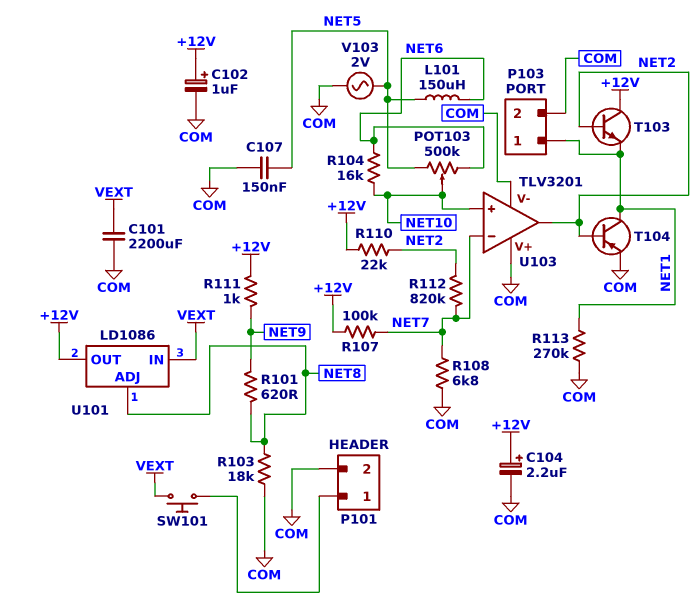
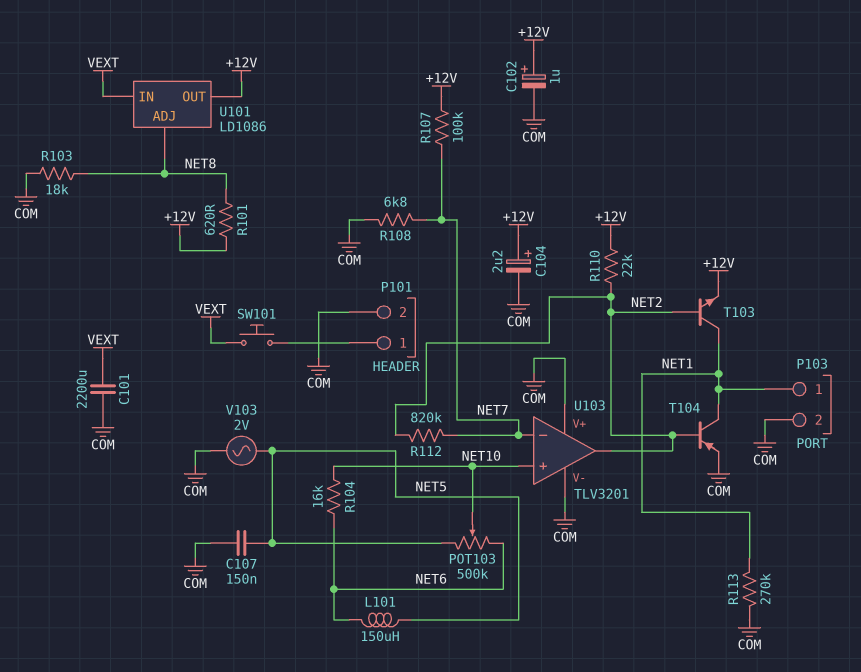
R101: 620 (NET8, NET9) -> 620 (+12V, NET8)
R111: 1k (+12V, NET9) -> none
T103: NPN (B NET2, C +12V, E NET1) -> NPN (B NET2, C NET1, E +12V)

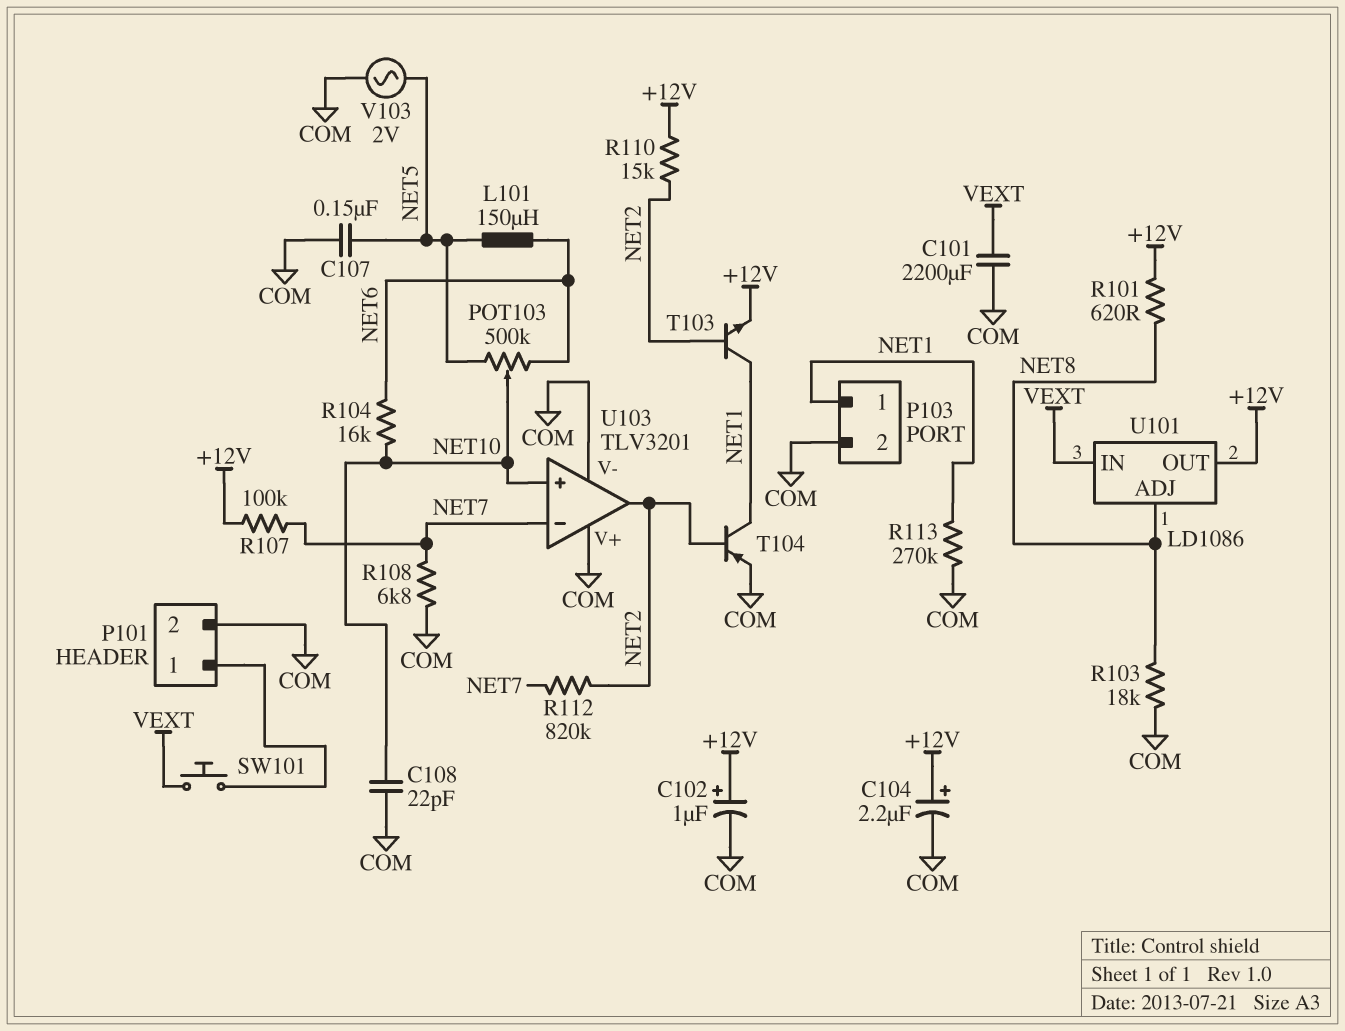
C108: none -> 22pF (COM, NET10)
R110: 22k (+12V, NET2) -> 15k (+12V, NET2)

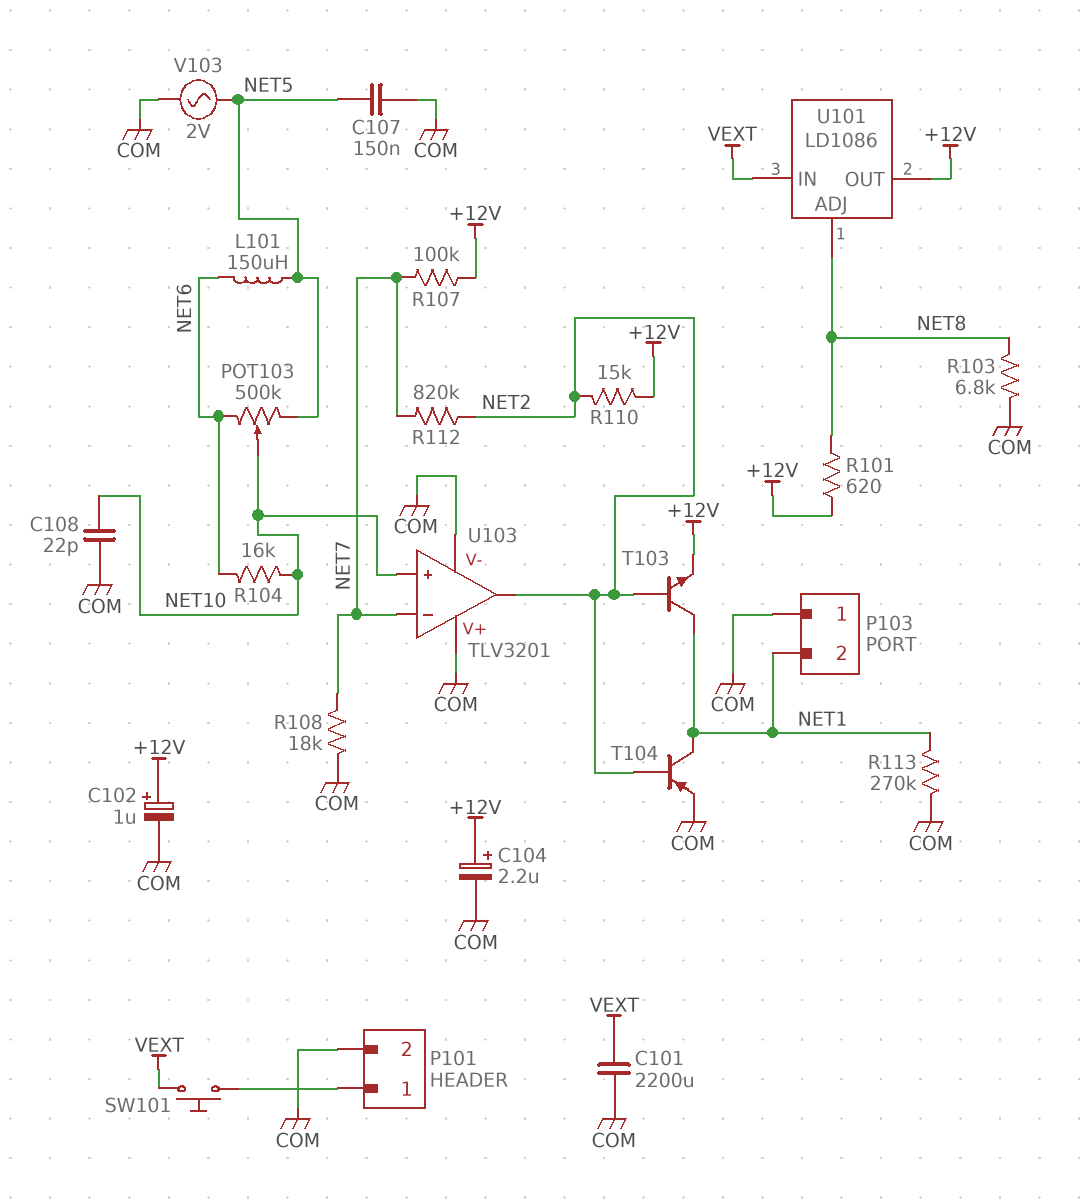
P103 pin 1: NET1 -> COM
P103 pin 2: COM -> NET1
R103: 18k (COM, NET8) -> 6.8k (COM, NET8)
R108: 6.8k (COM, NET7) -> 18k (COM, NET7)

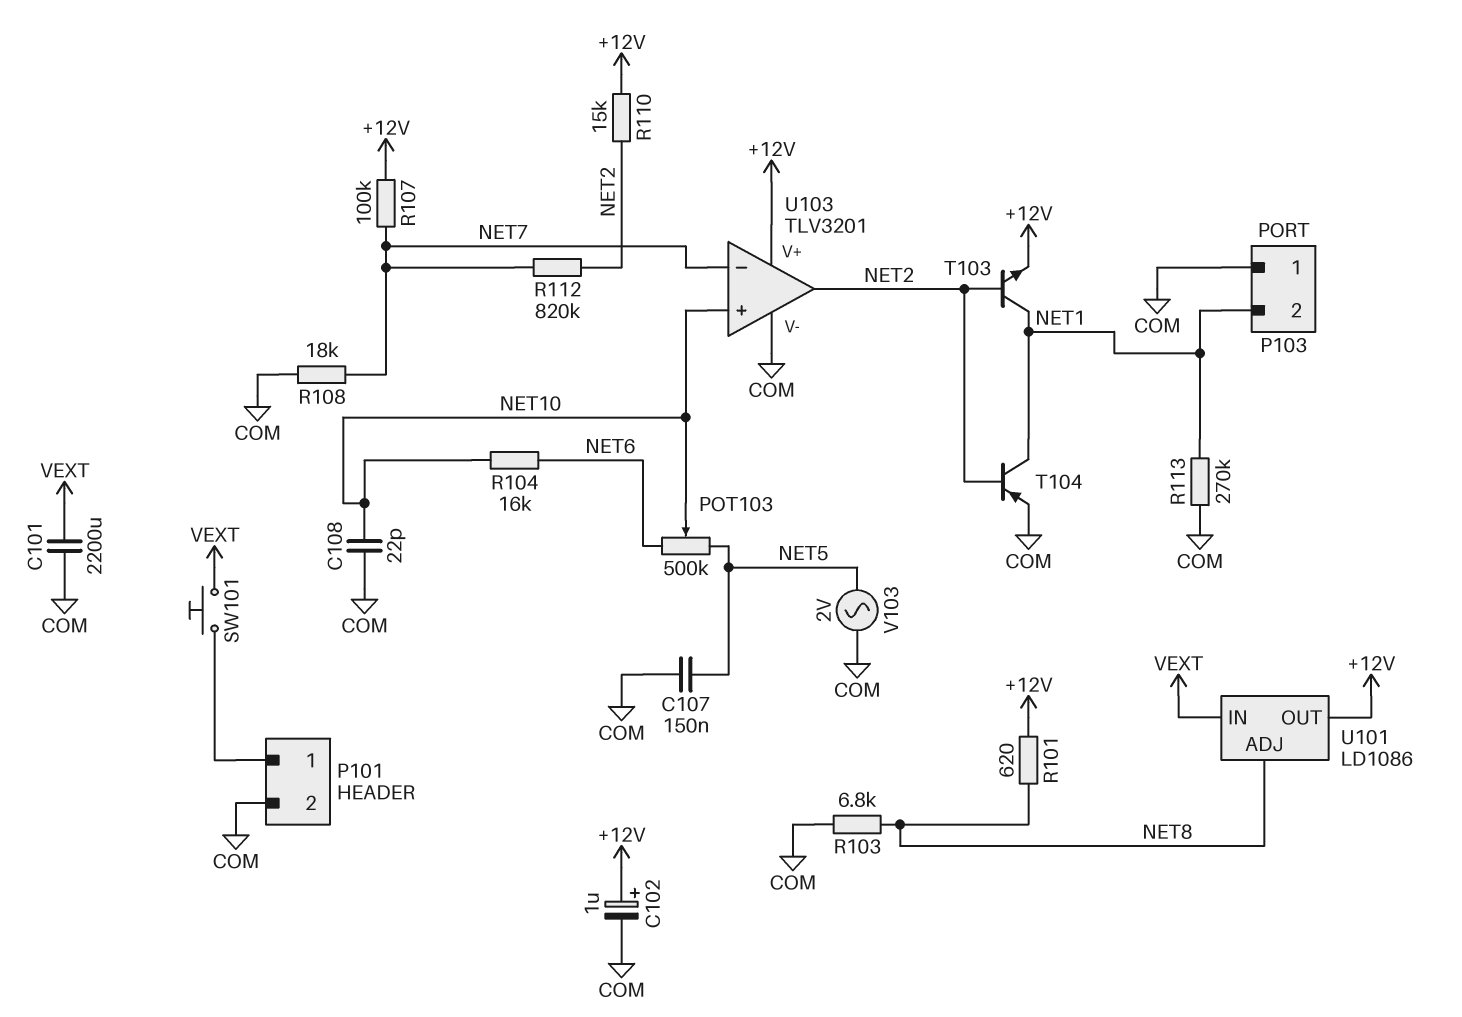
C104: 2.2uF (plus +12V, minus COM) -> none
L101: 150uH (NET5, NET6) -> none
U103 pin V+: COM -> +12V

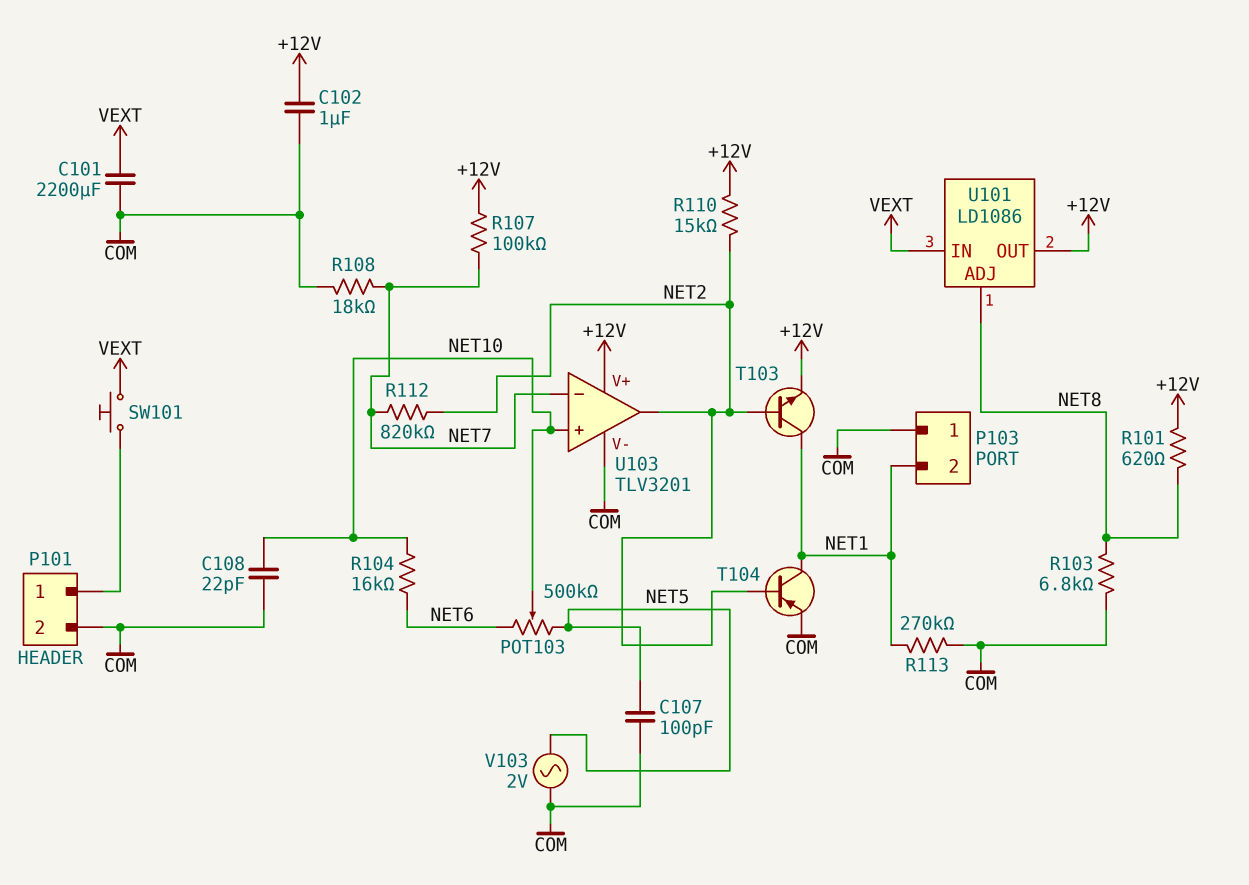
C102: 1uF (plus +12V, minus COM) -> 1uF (+12V, COM)
C107: 150nF (COM, NET5) -> 100pF (COM, NET5)

